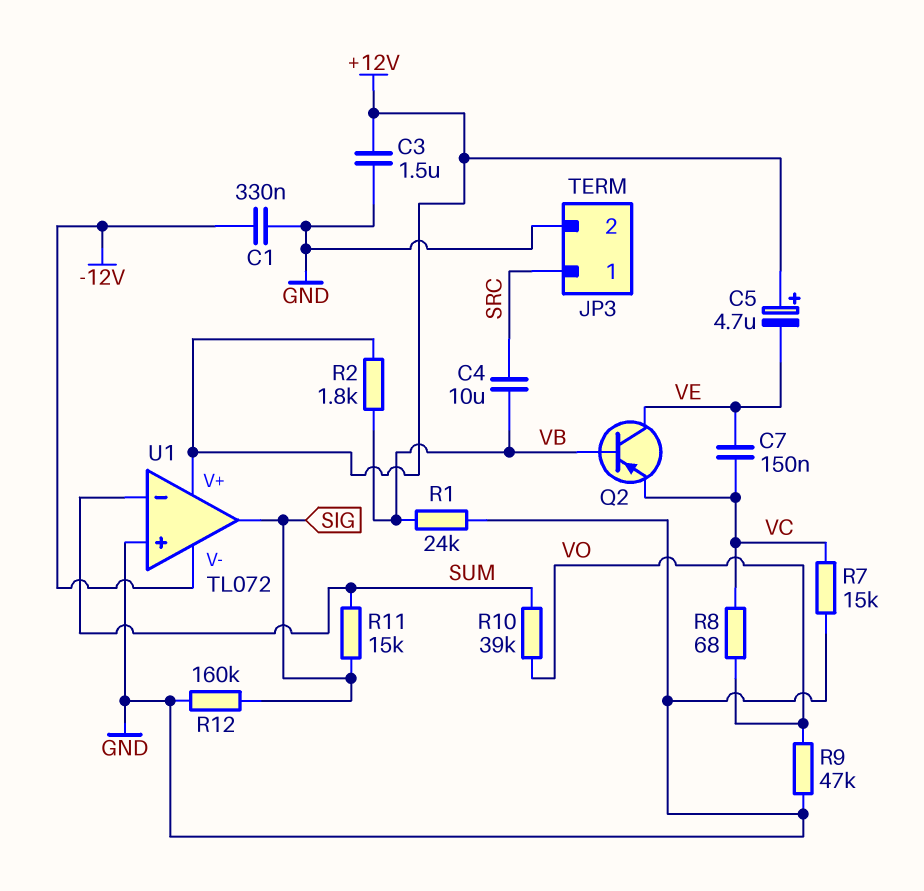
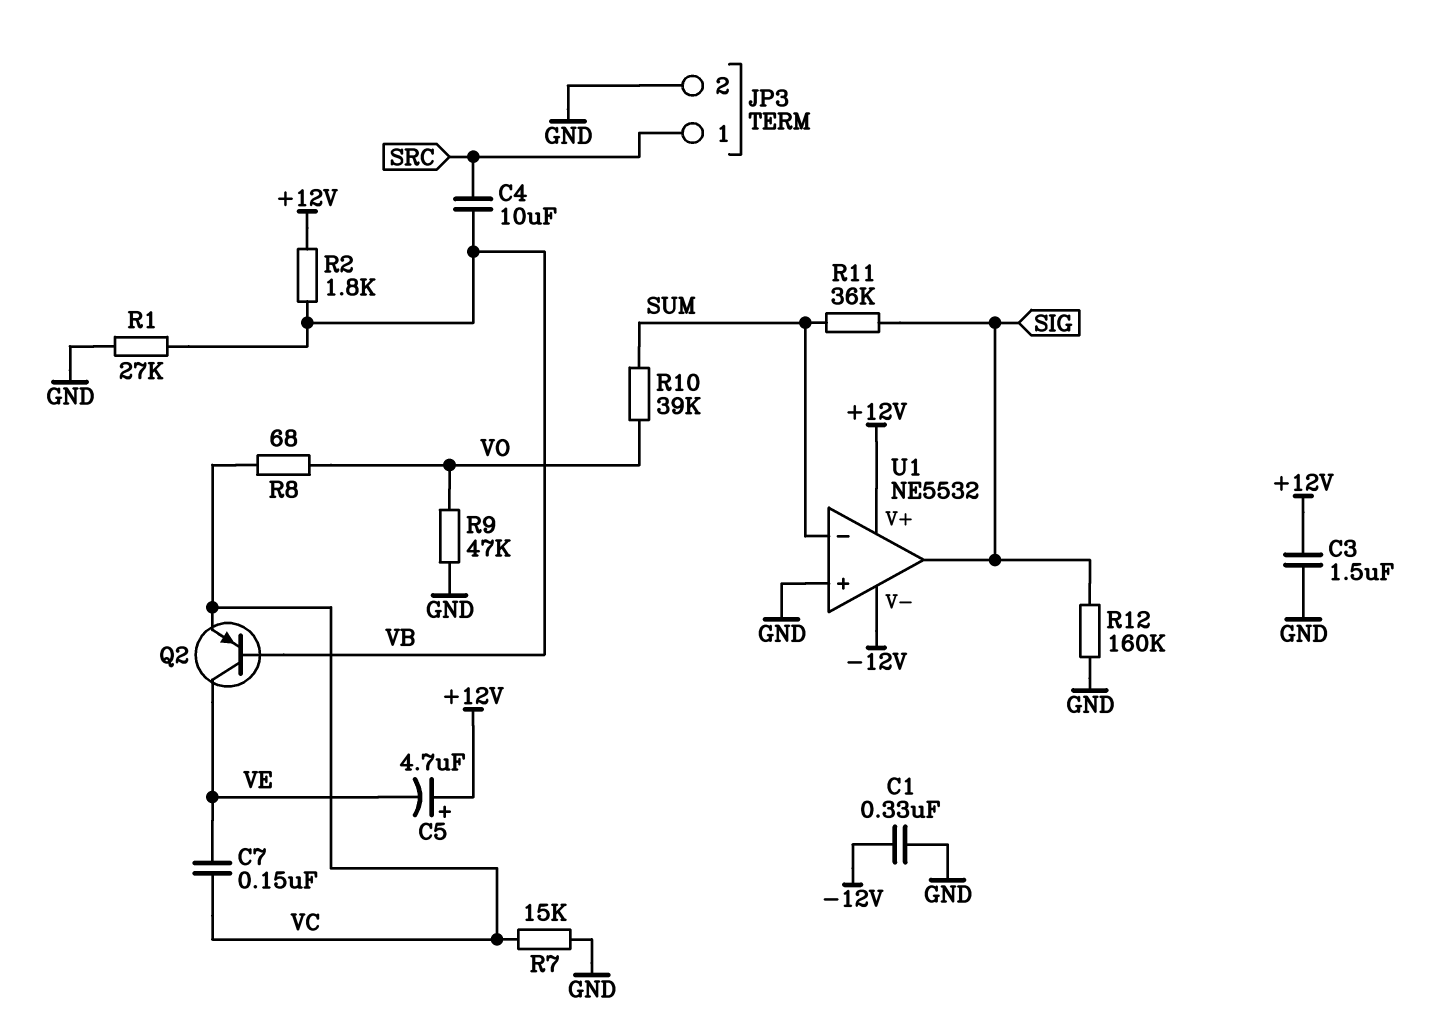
R1: 24k (GND, VB) -> 27k (GND, VB)
R11: 15k (SIG, SUM) -> 36k (SIG, SUM)
U1: TL072 -> NE5532

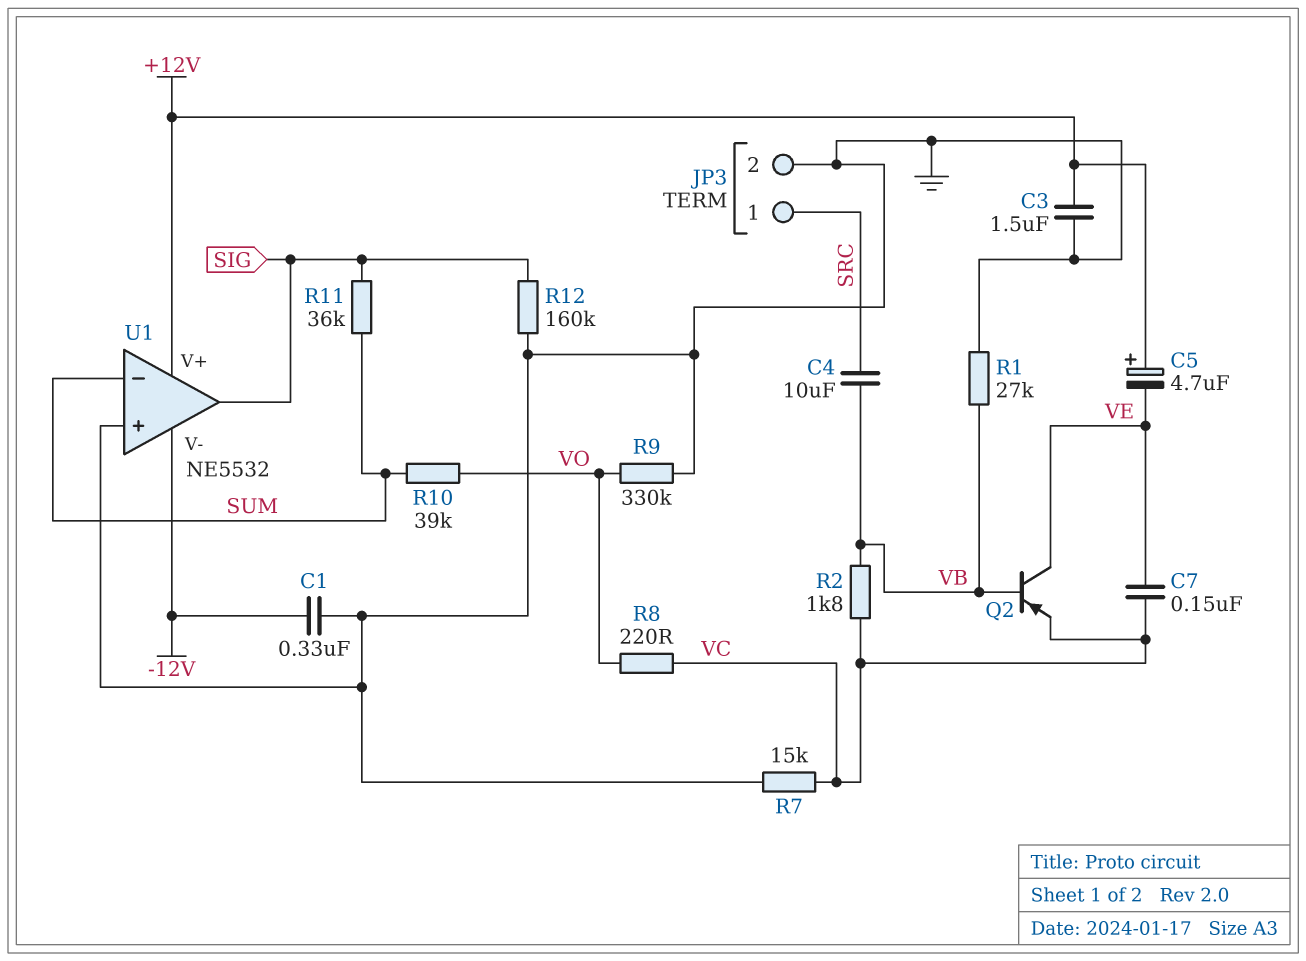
R2: 1.8k (+12V, VB) -> 1.8k (VB, VC)
R8: 68 (VC, VO) -> 220 (VC, VO)
R9: 47k (GND, VO) -> 330k (GND, VO)

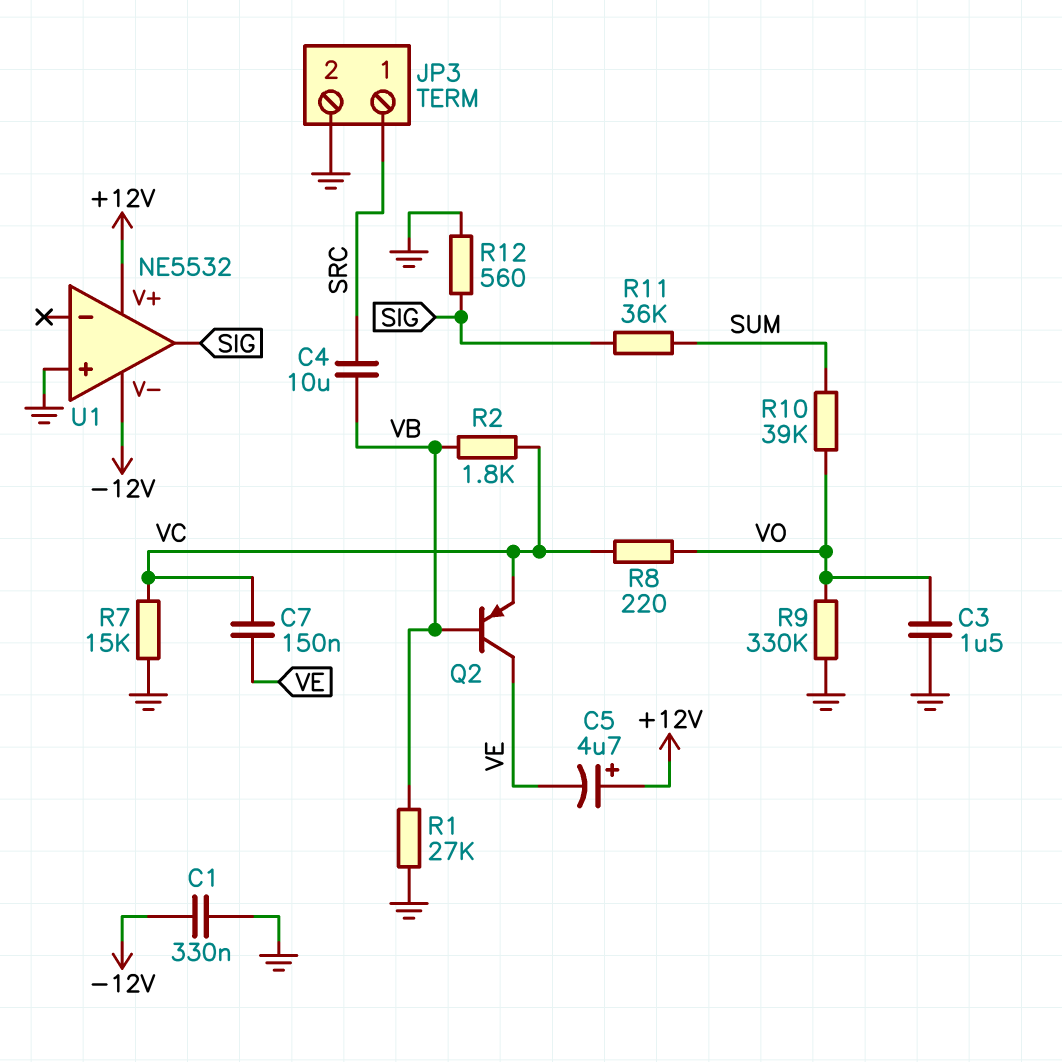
C3: 1.5uF (+12V, GND) -> 1.5uF (GND, VO)
R12: 160k (GND, SIG) -> 560 (GND, SIG)
U1 pin in-: SUM -> none

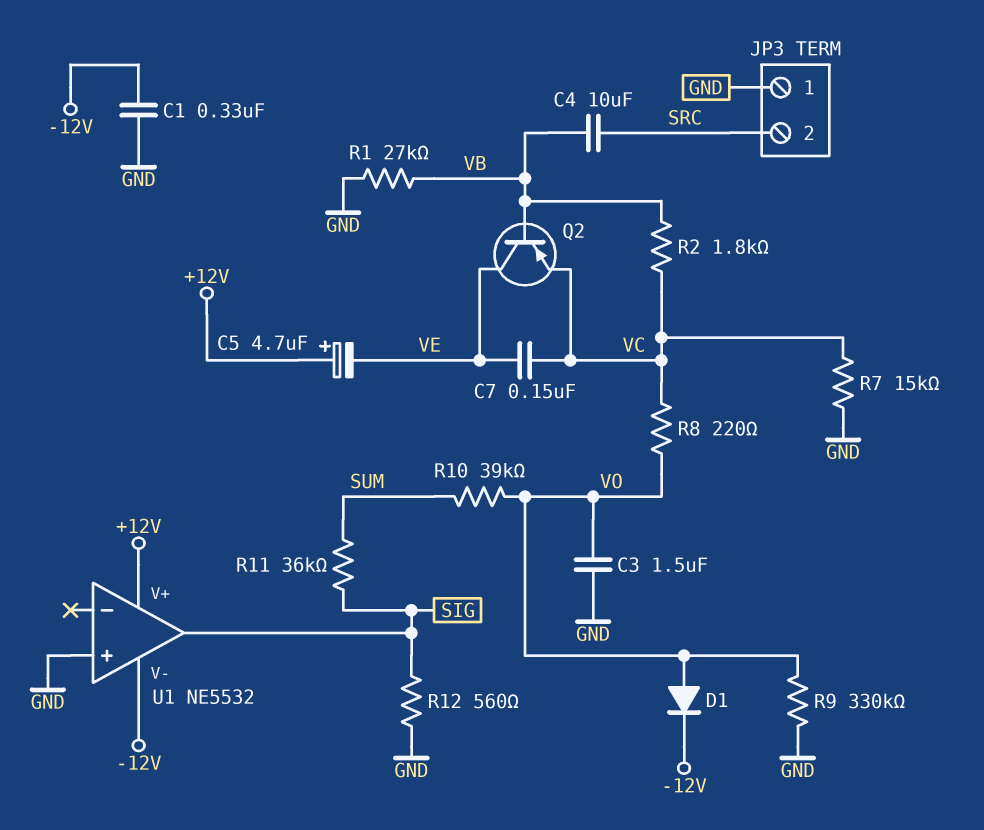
D1: none -> diode (A VO, K -12V)
JP3 pin 1: SRC -> GND
JP3 pin 2: GND -> SRC

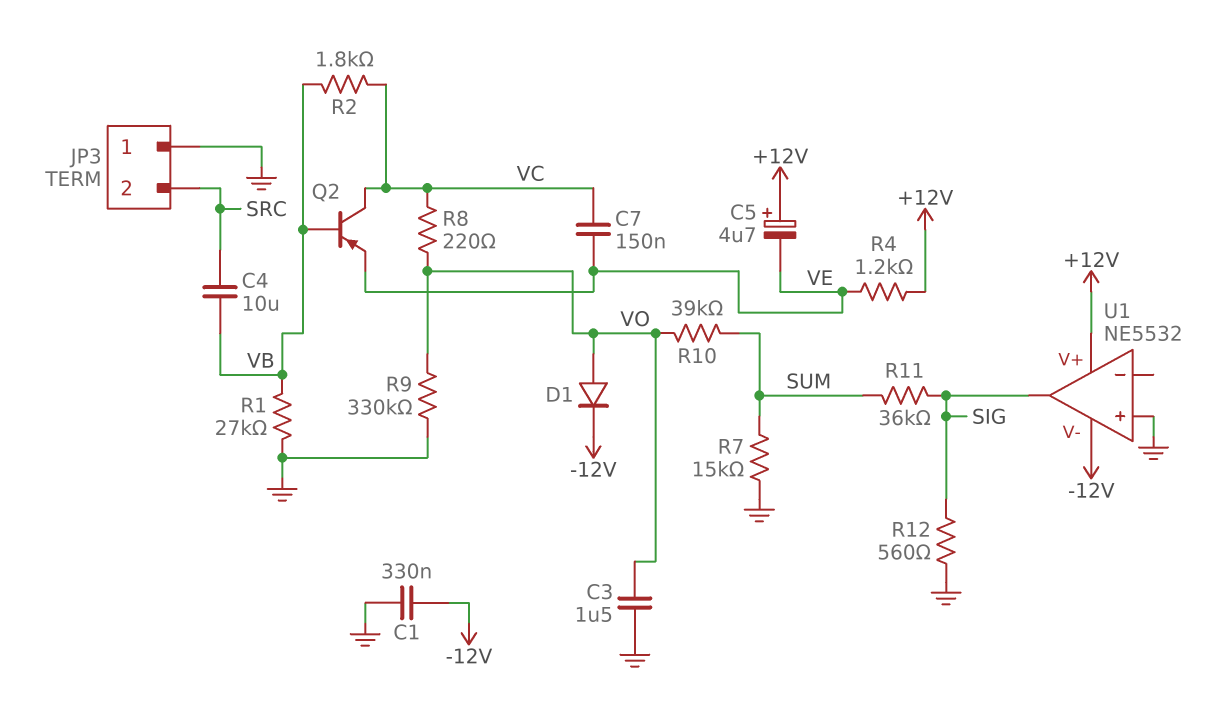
Q2: PNP (B VB, C VE, E VC) -> PNP (B VB, C VC, E VE)
R4: none -> 1.2k (+12V, VE)
R7: 15k (GND, VC) -> 15k (GND, SUM)

